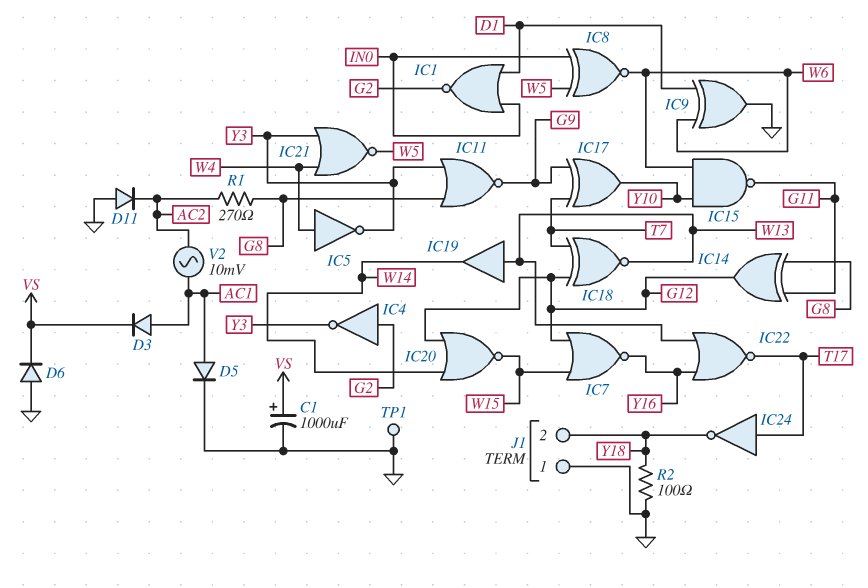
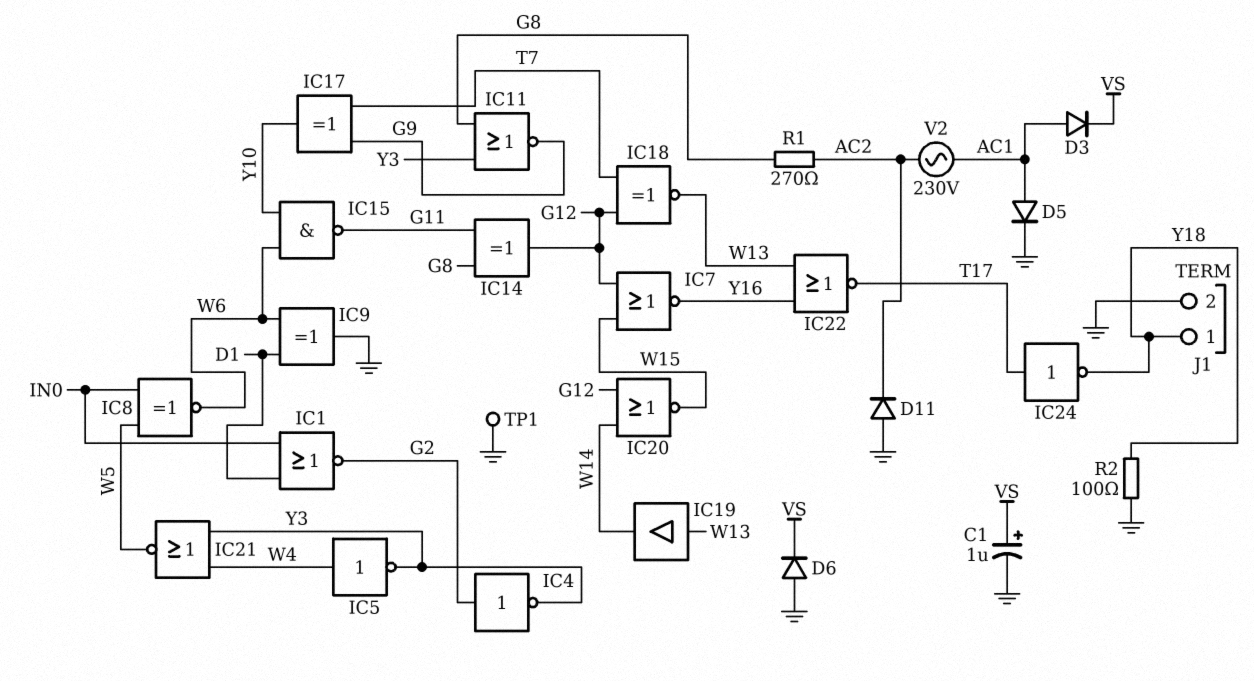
C1: 1000uF (plus VS, minus GND) -> 1uF (plus VS, minus GND)
J1 pin 1: GND -> Y18
J1 pin 2: Y18 -> GND
V2: AC 10mV (AC1, AC2) -> AC 230V (AC1, AC2)

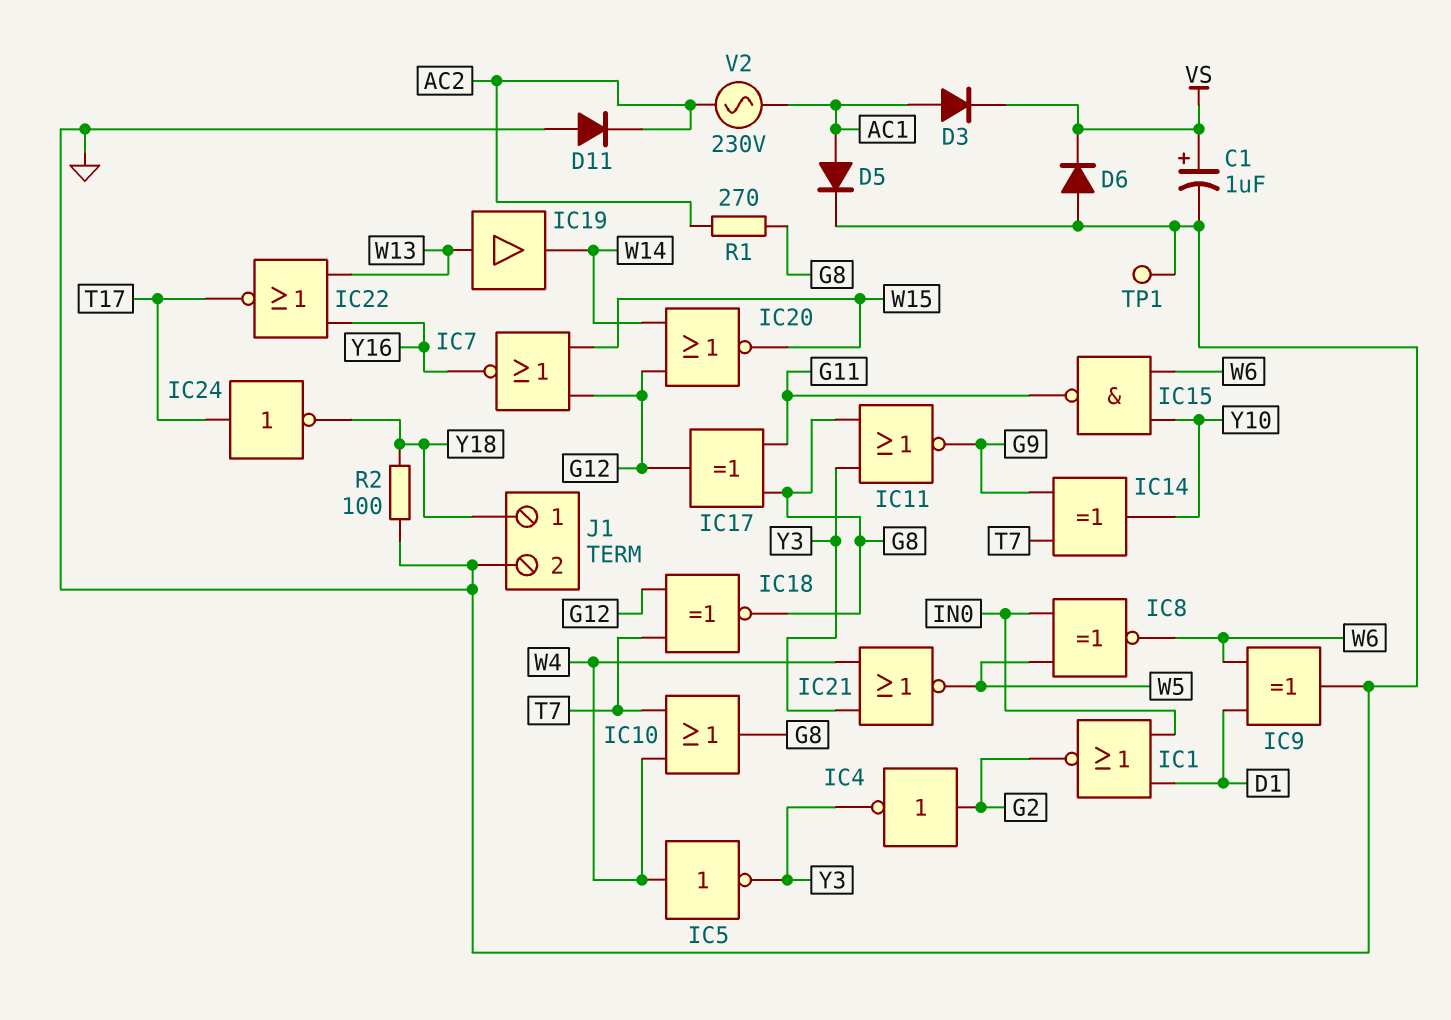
IC10: none -> OR (in T7, in W4, out G8)
IC14: XOR (in G8, in G11, out G12) -> XOR (in G9, in T7, out Y10)
IC17: XOR (in G9, in T7, out Y10) -> XOR (in G8, in G11, out G12)
IC18: XNOR (in G12, in T7, out W13) -> XNOR (in G12, in T7, out G8)

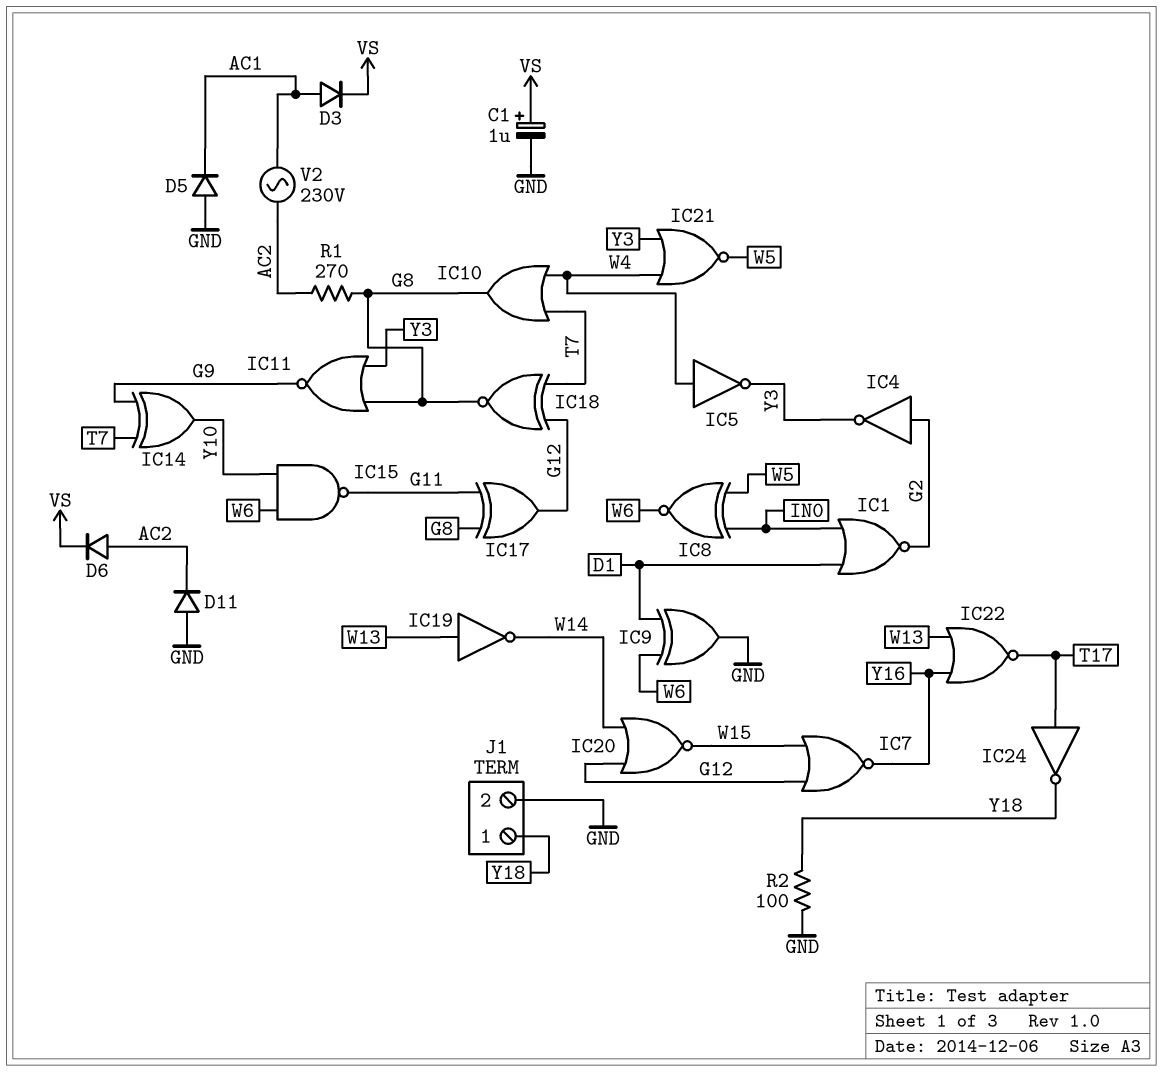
D5: diode (A AC1, K GND) -> diode (A GND, K AC1)
D6: diode (A GND, K VS) -> diode (A AC2, K VS)
IC19: buffer (in W13, out W14) -> NOT (in W13, out W14)
TP1: test point (GND) -> none

